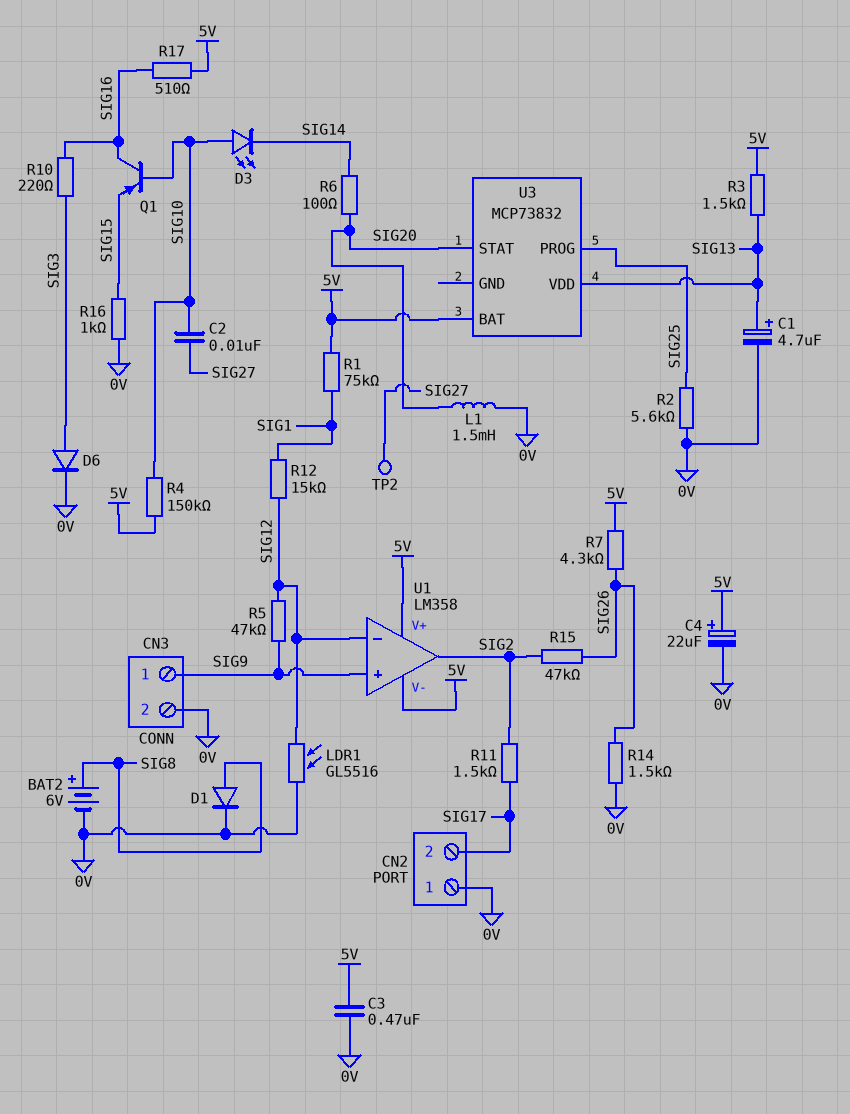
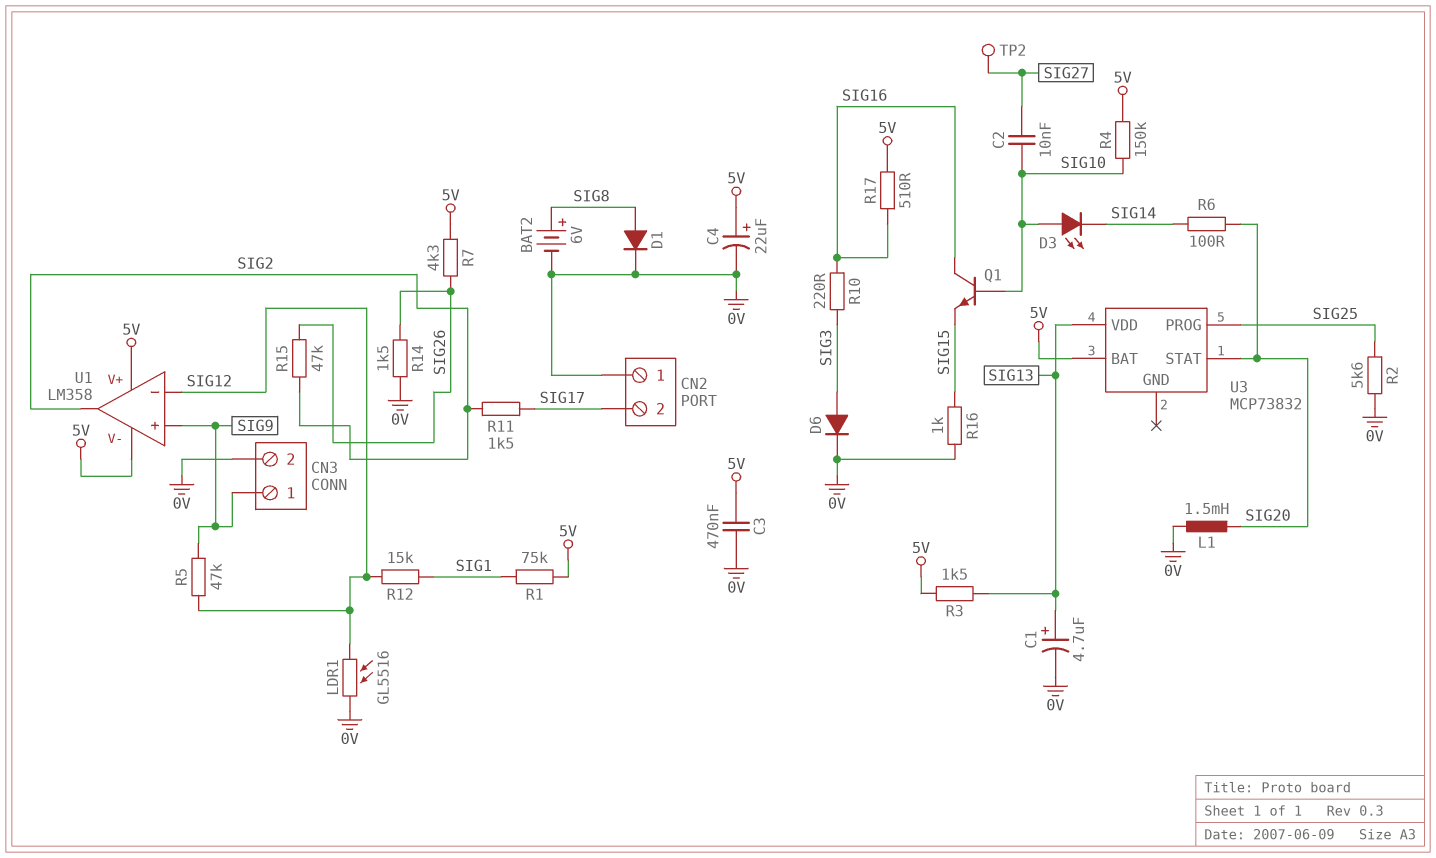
Q1: PNP (B SIG10, C SIG16, E SIG15) -> NPN (B SIG10, C SIG16, E SIG15)

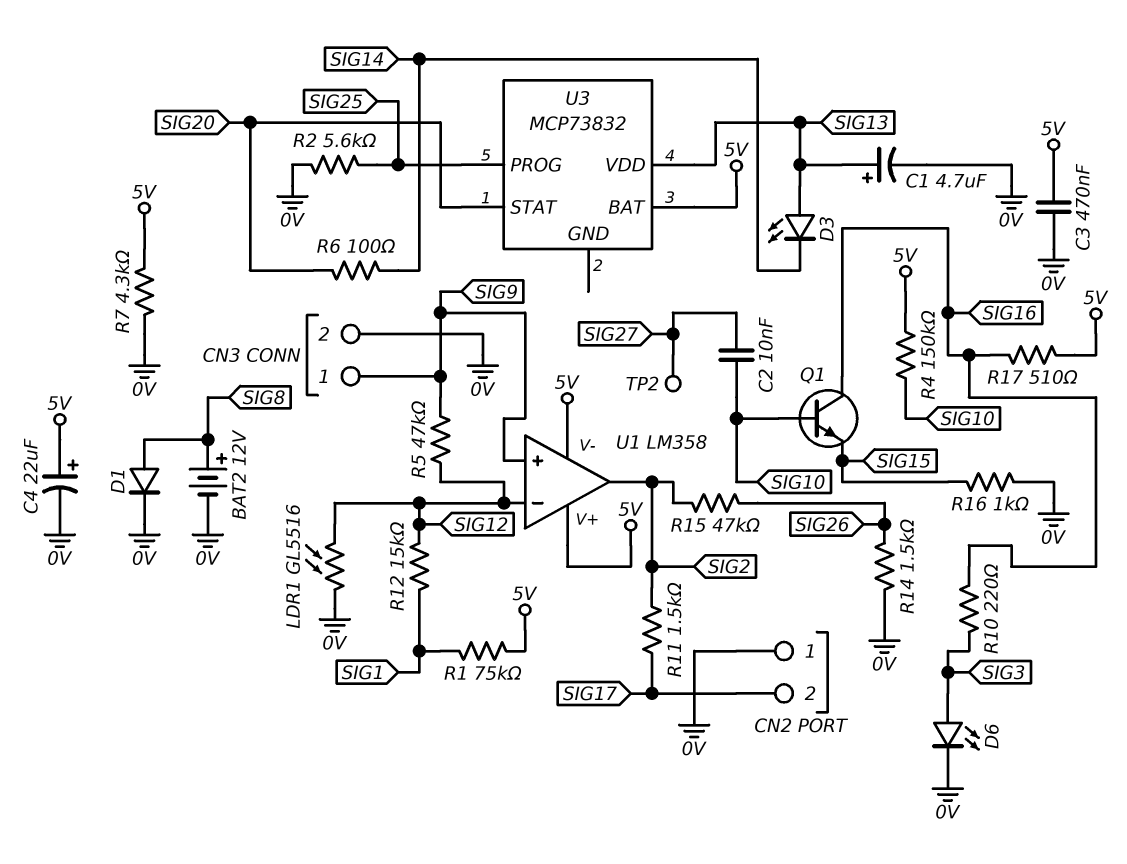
BAT2: 6V (plus SIG8, minus 0V) -> 12V (plus SIG8, minus 0V)
D3: LED (A SIG10, K SIG14) -> LED (A SIG13, K SIG14)
D6: diode (A SIG3, K 0V) -> LED (A SIG3, K 0V)
L1: 1.5mH (0V, SIG20) -> none
R3: 1.5k (5V, SIG13) -> none
R7: 4.3k (5V, SIG26) -> 4.3k (0V, 5V)

